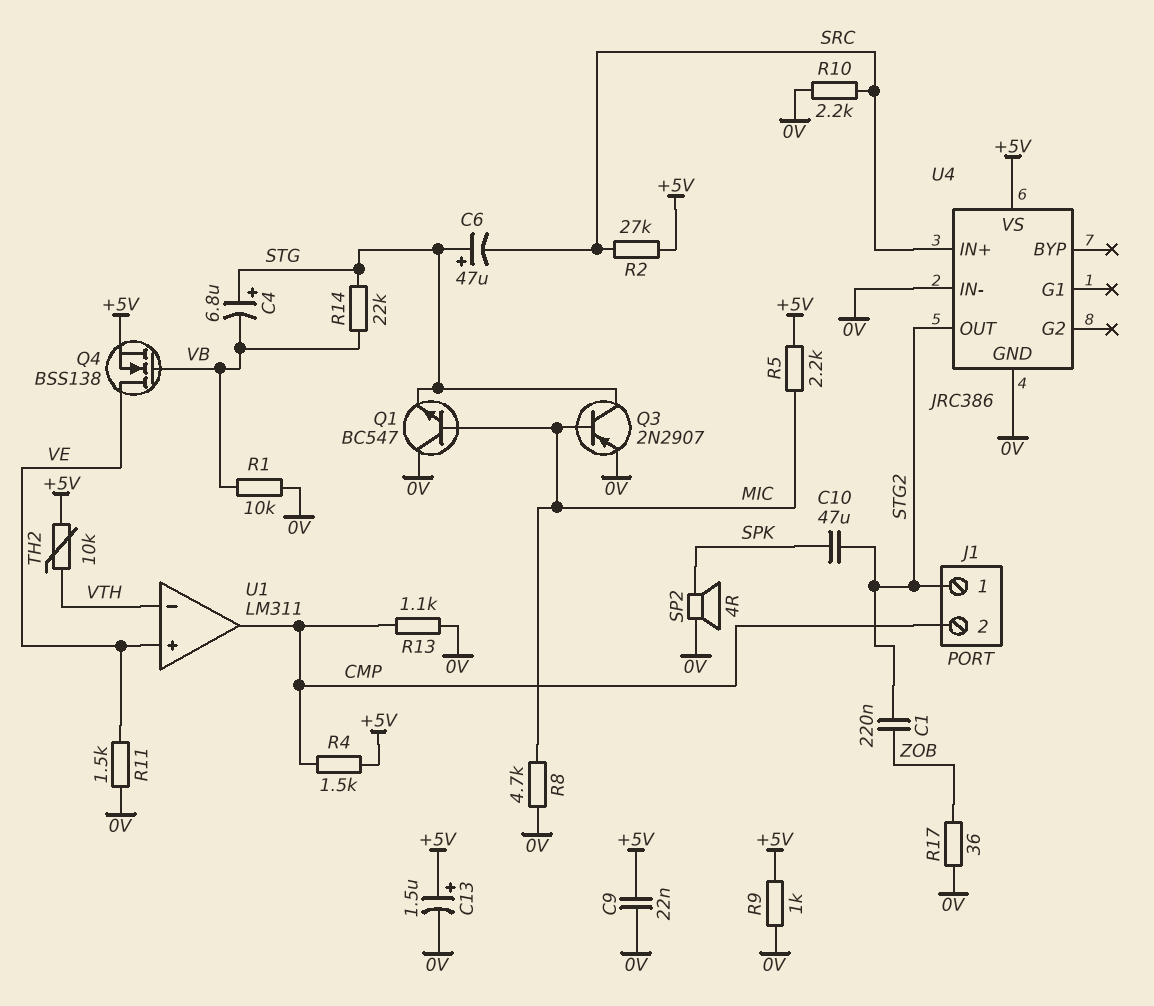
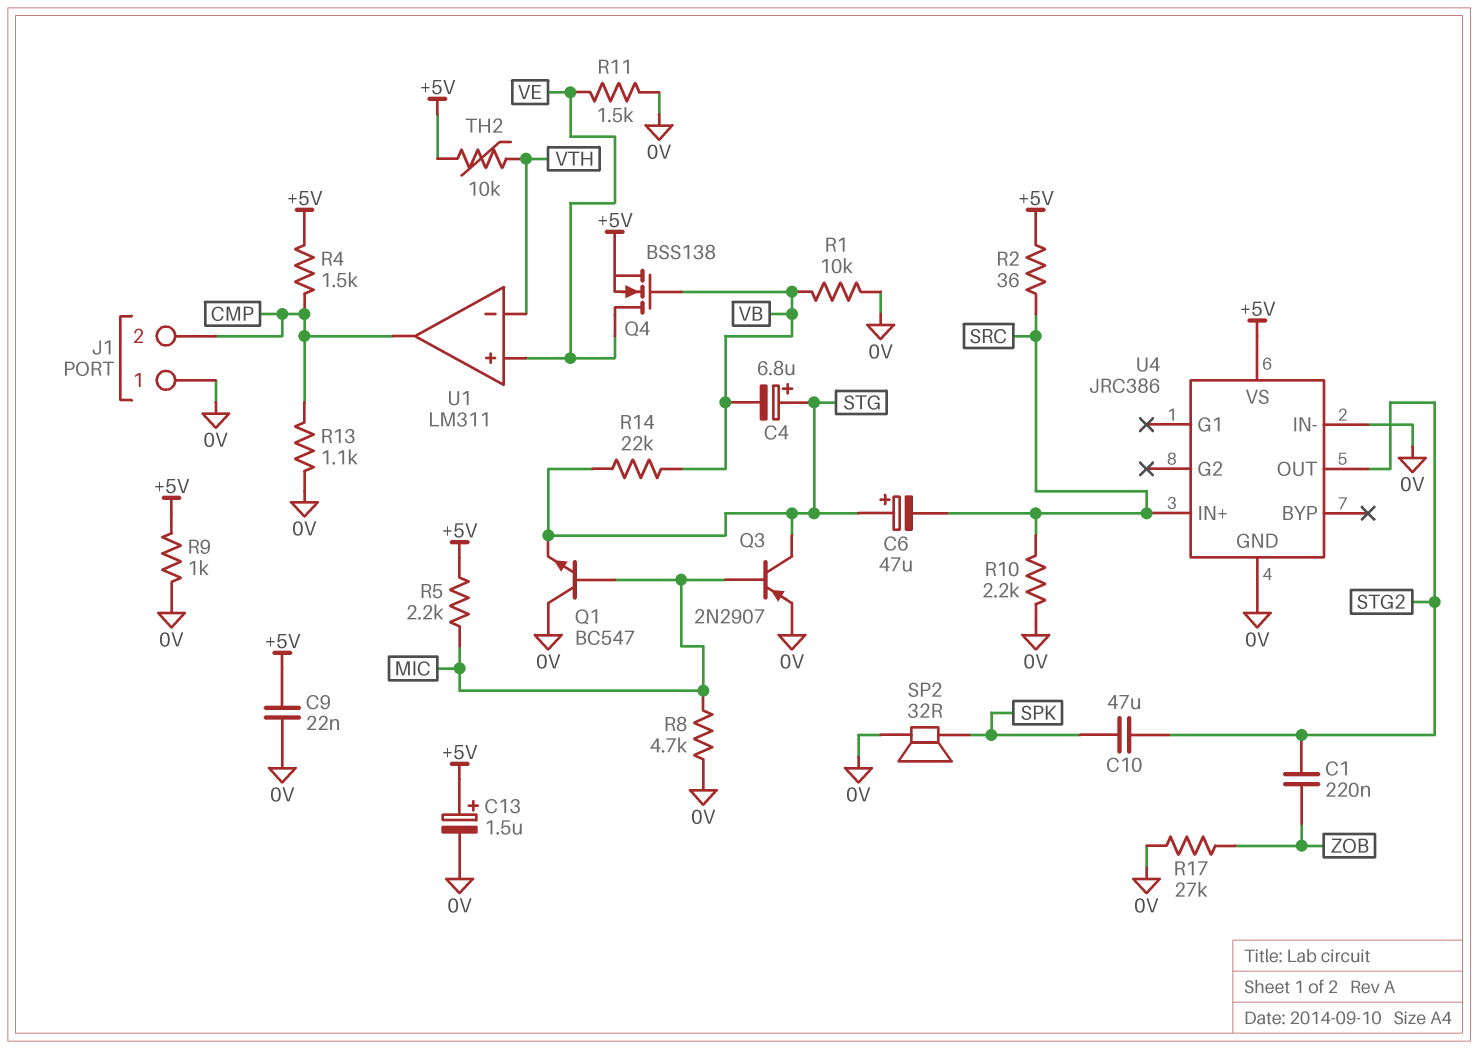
J1 pin 1: STG2 -> 0V
R2: 27k (+5V, SRC) -> 36 (+5V, SRC)
R17: 36 (0V, ZOB) -> 27k (0V, ZOB)
SP2: speaker 4R (0V, SPK) -> speaker 32R (0V, SPK)

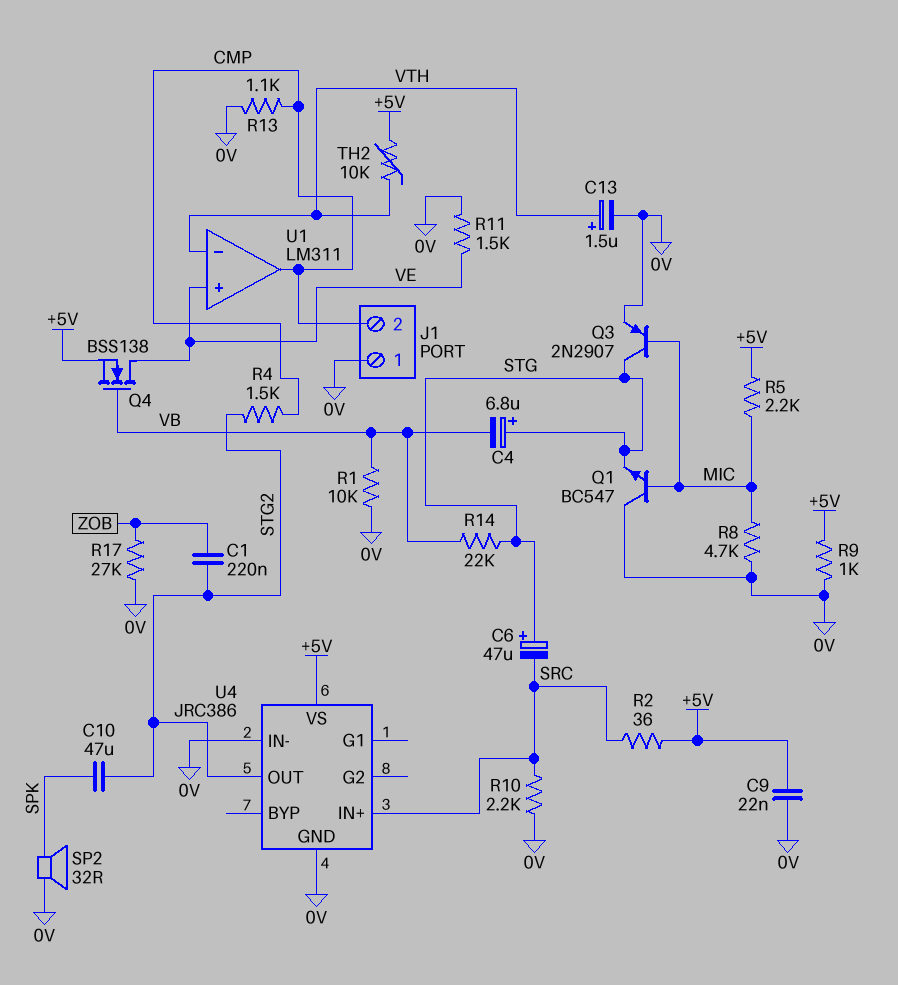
C13: 1.5uF (plus +5V, minus 0V) -> 1.5uF (plus VTH, minus 0V)
R4: 1.5k (+5V, CMP) -> 1.5k (CMP, STG2)

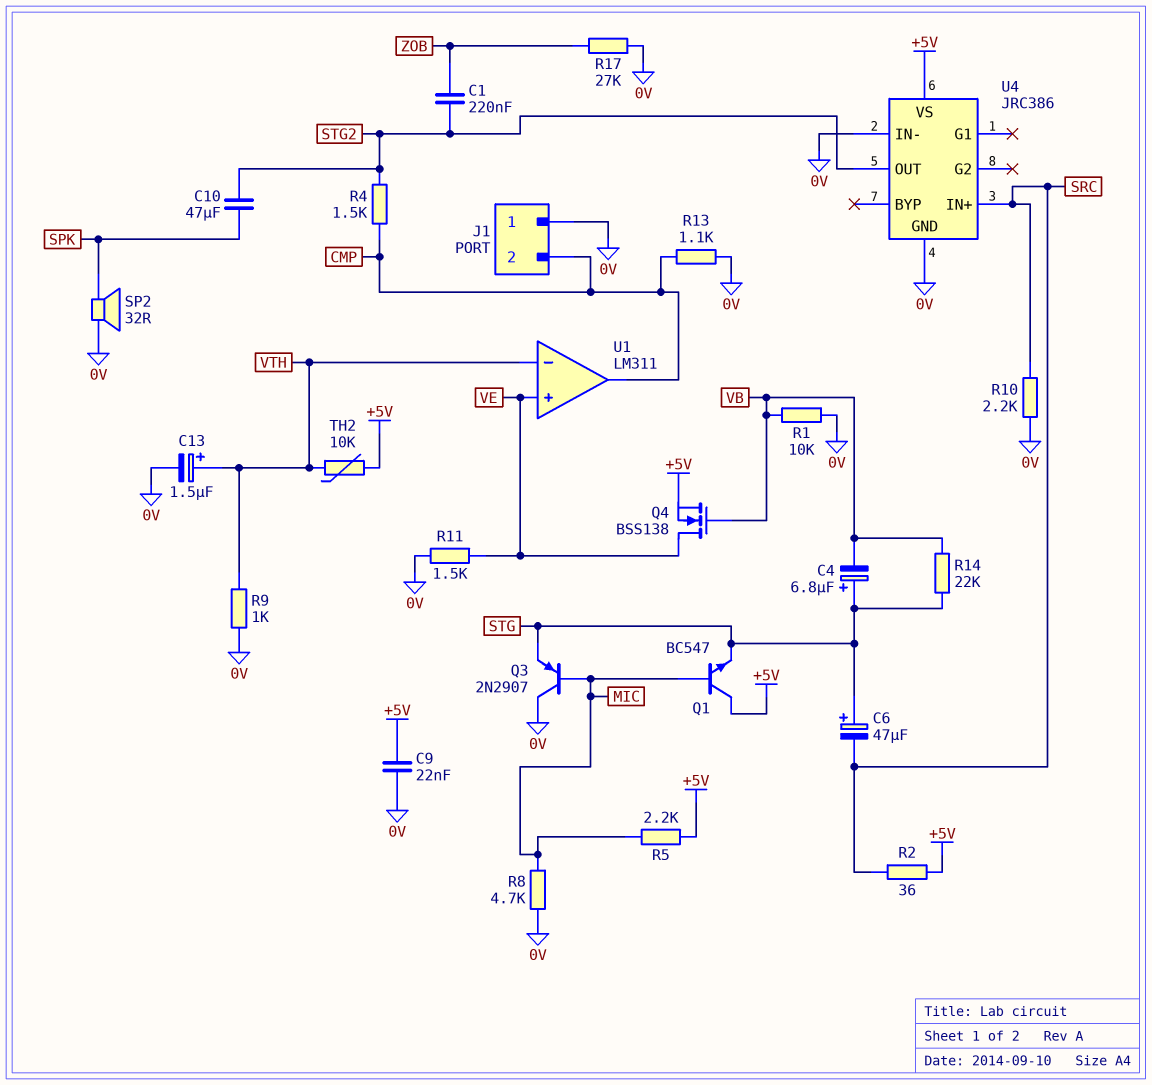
Q1: NPN BC547 (B MIC, C 0V, E STG) -> NPN BC547 (B MIC, C +5V, E STG)
Q3: PNP 2N2907 (B MIC, C STG, E 0V) -> PNP 2N2907 (B MIC, C 0V, E STG)
R9: 1k (+5V, 0V) -> 1k (0V, VTH)

